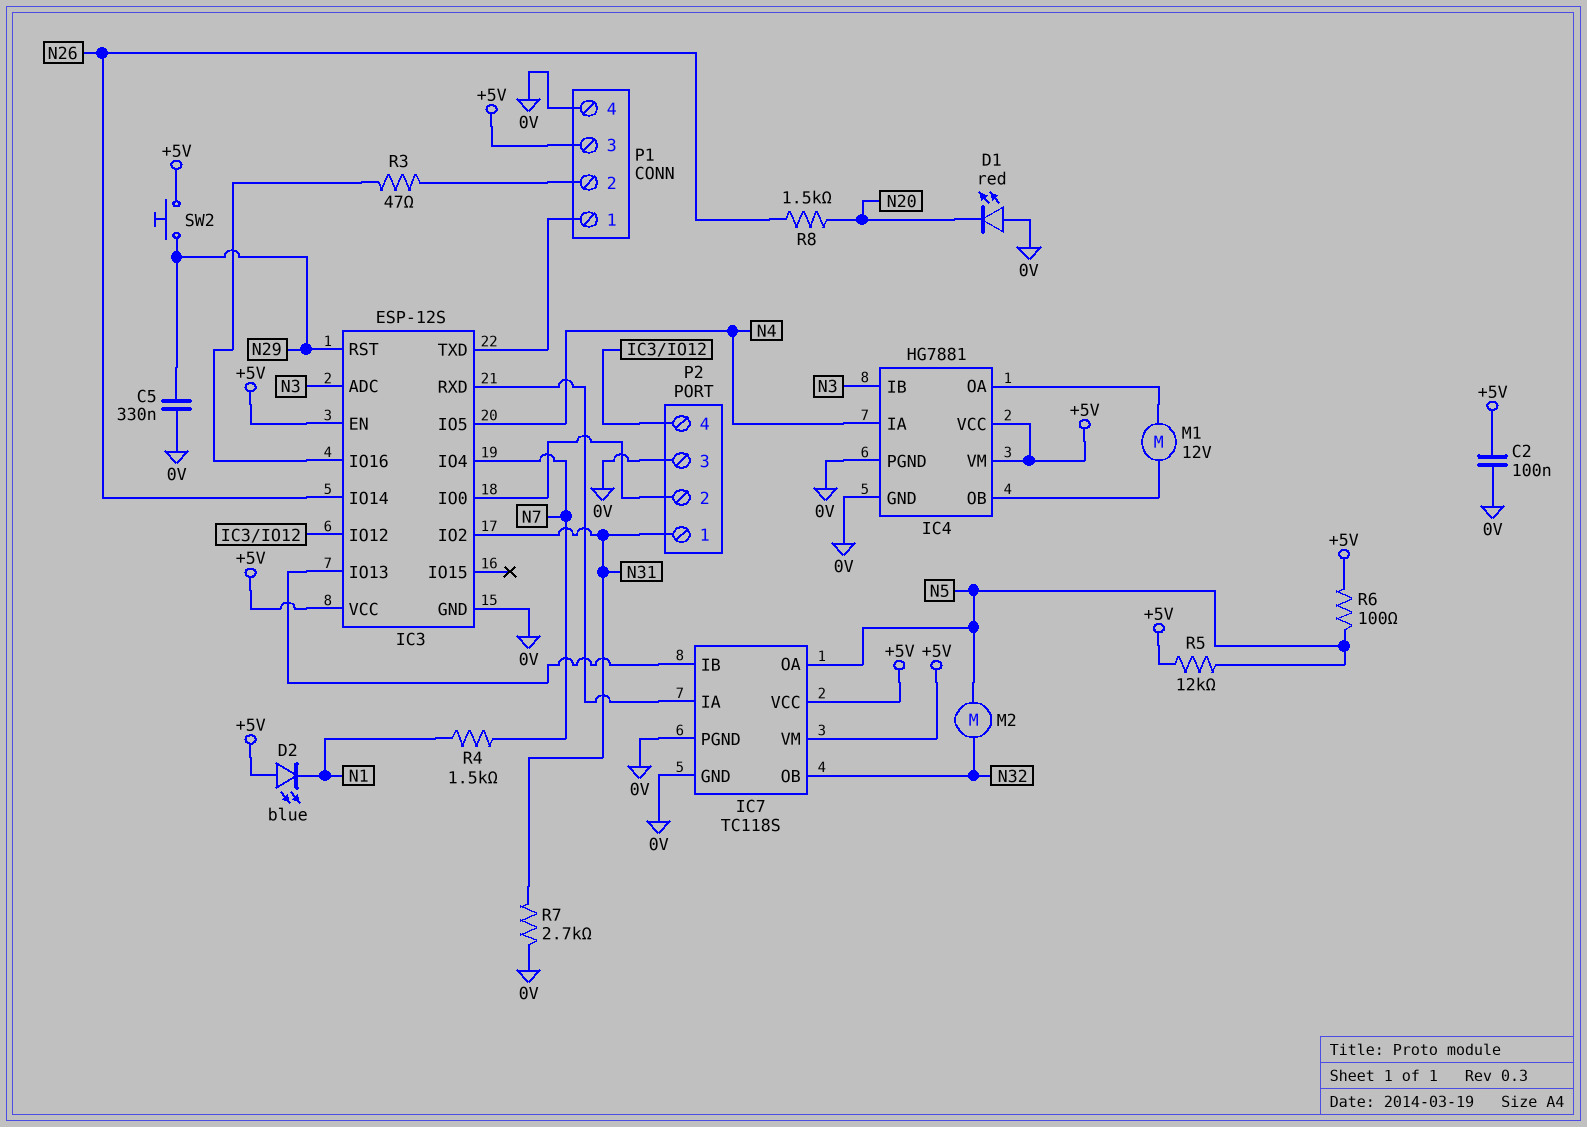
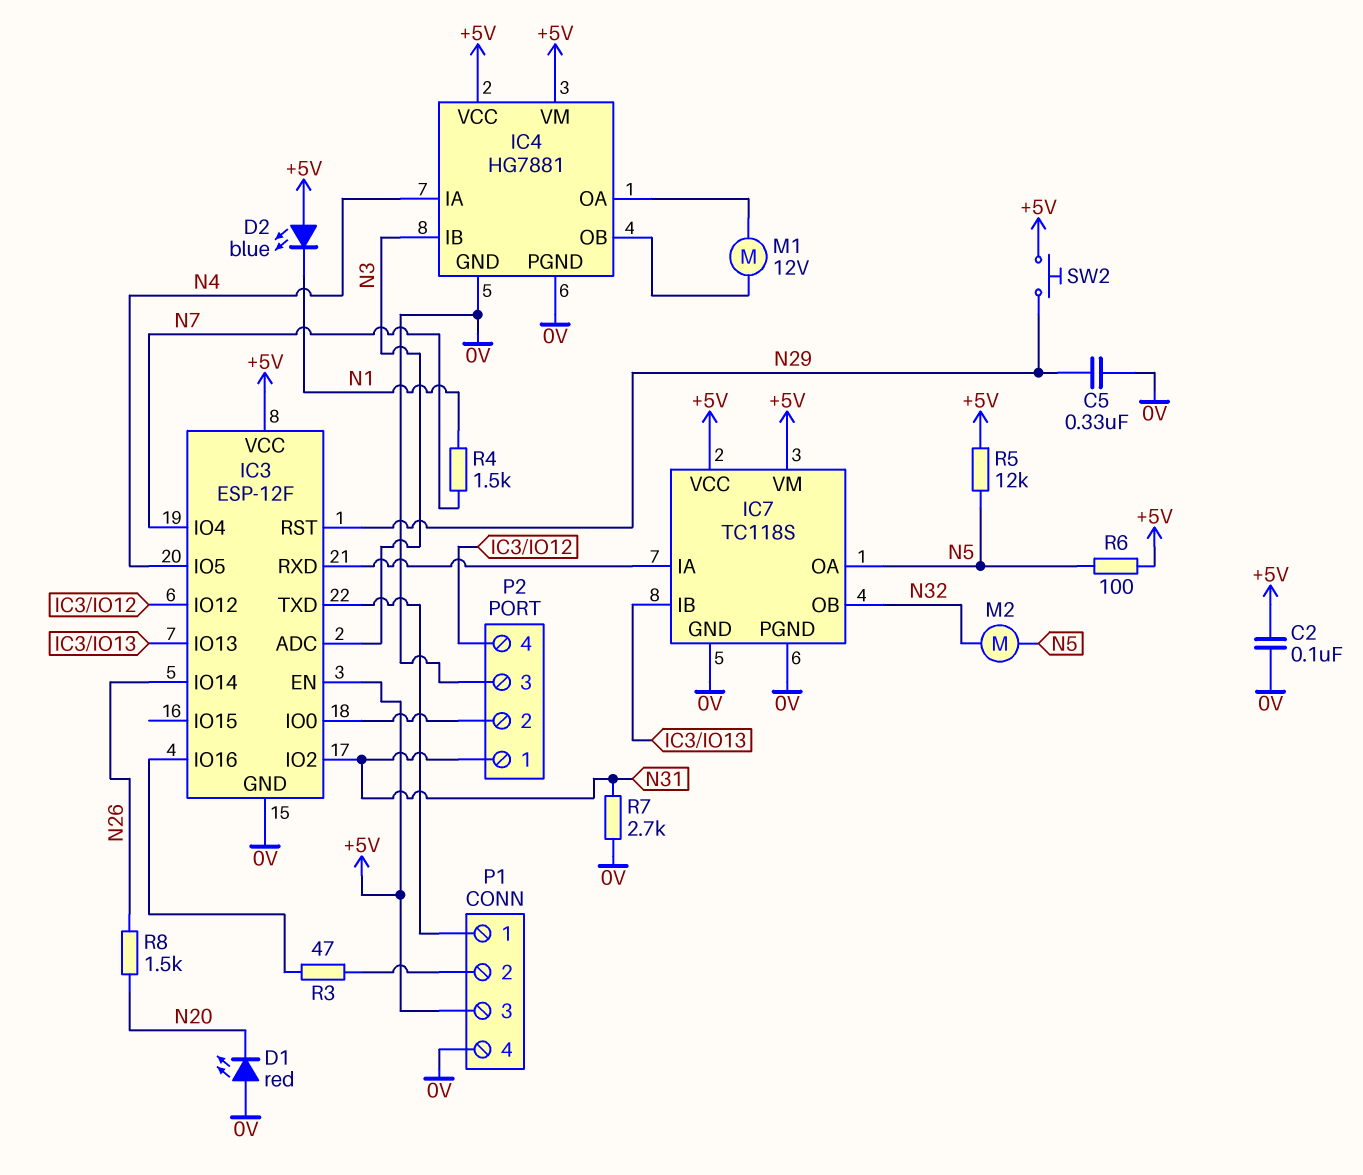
IC3: ESP-12S -> ESP-12F

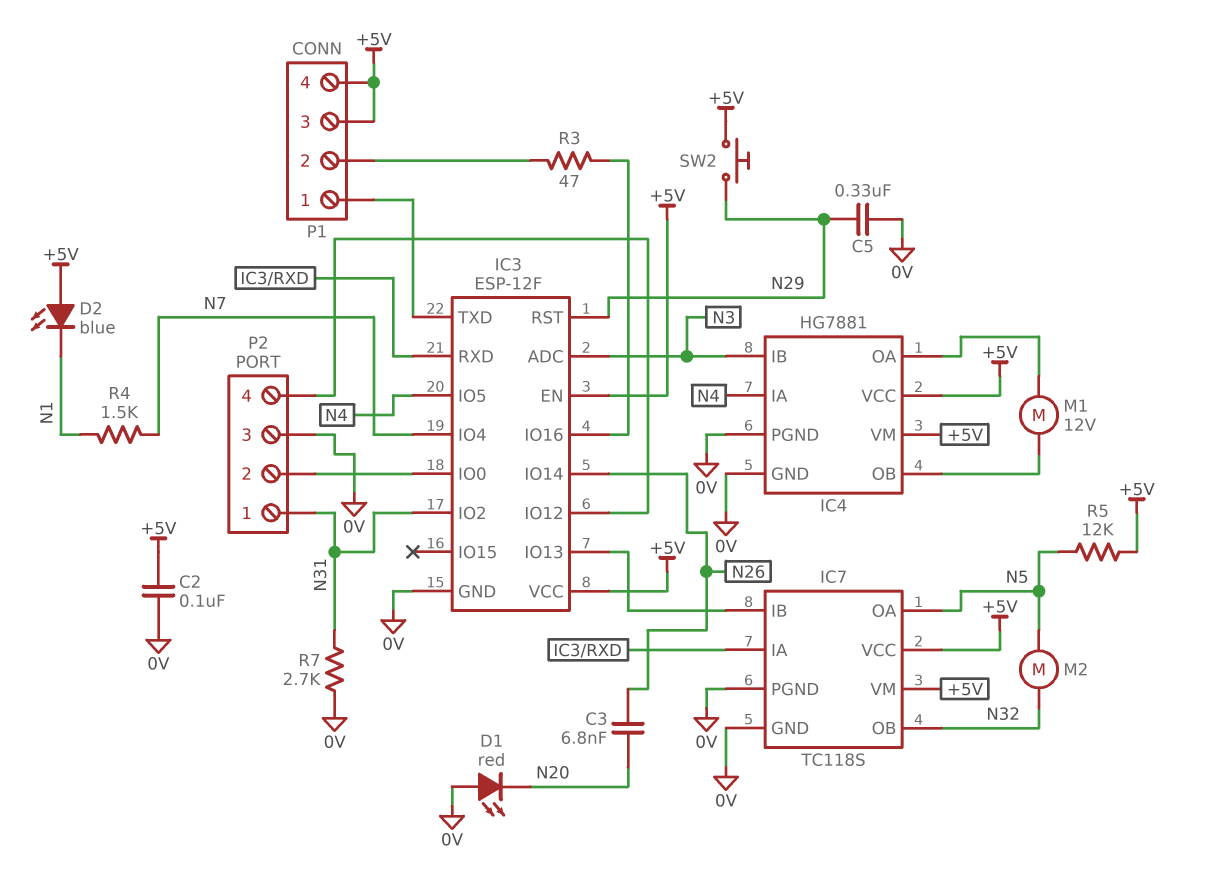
C3: none -> 6.8nF (N20, N26)
P1 pin 4: 0V -> +5V
R6: 100 (+5V, N5) -> none
R8: 1.5k (N20, N26) -> none

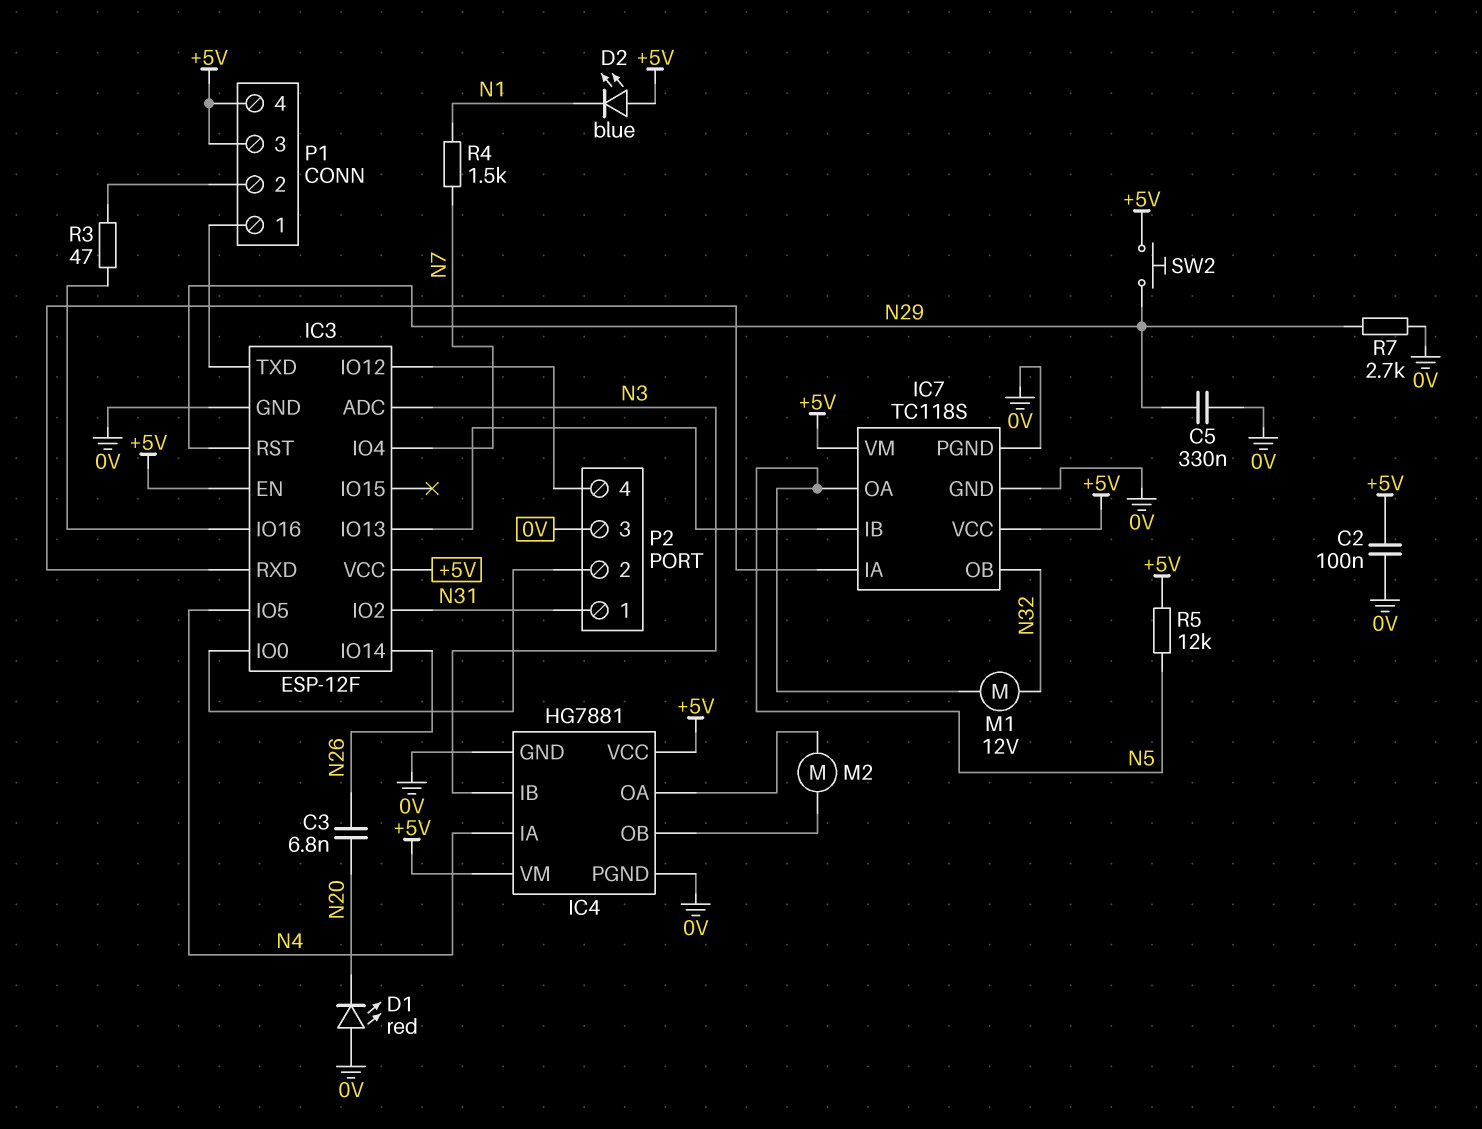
M1: motor 12V (IC4/OA, IC4/OB) -> motor 12V (N5, N32)
M2: motor (N5, N32) -> motor (IC4/OA, IC4/OB)
R7: 2.7k (0V, N31) -> 2.7k (0V, N29)

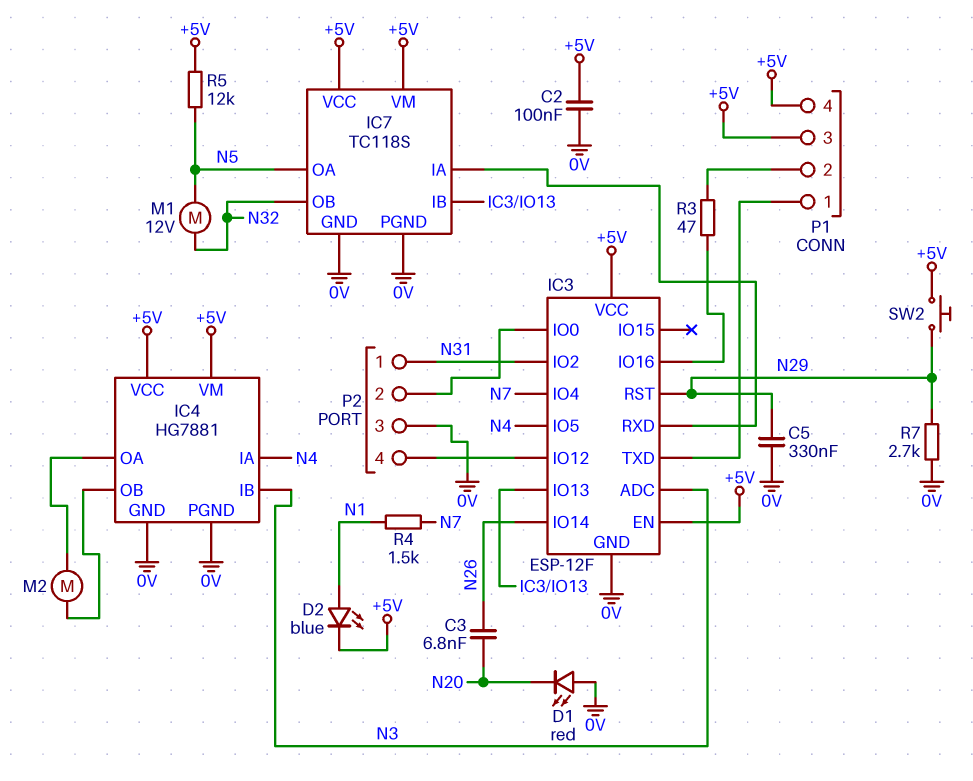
D2: LED blue (A +5V, K N1) -> LED blue (A N1, K +5V)

